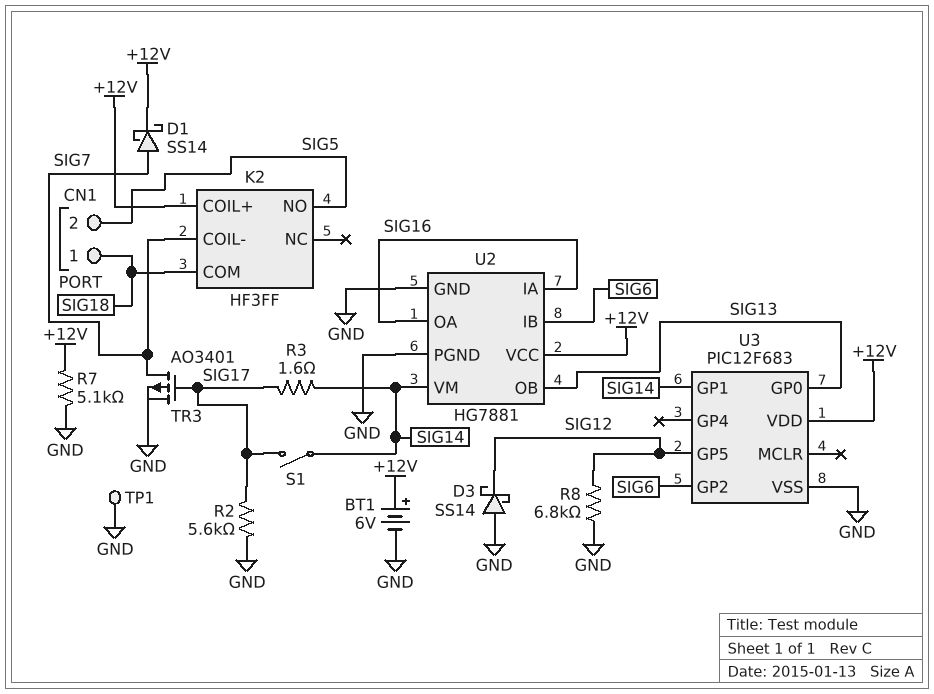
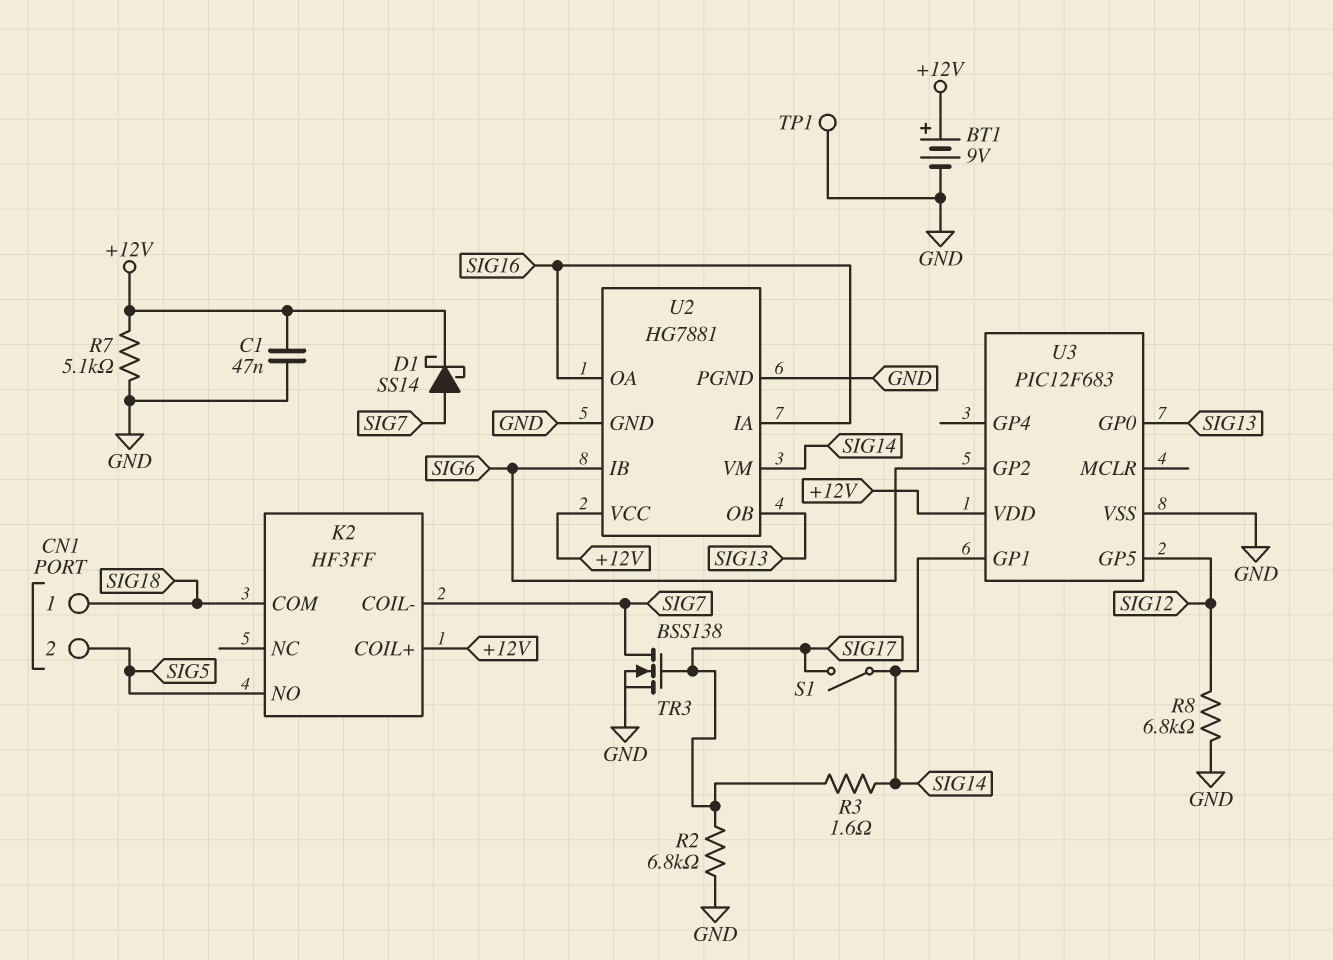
BT1: 6V (plus +12V, minus GND) -> 9V (plus +12V, minus GND)
C1: none -> 47nF (+12V, GND)
D3: schottky SS14 (A GND, K SIG12) -> none
R2: 5.6k (GND, SIG17) -> 6.8k (GND, SIG17)
TR3: PMOS AO3401 (G SIG17, D SIG7, S GND) -> NMOS BSS138 (G SIG17, D SIG7, S GND)

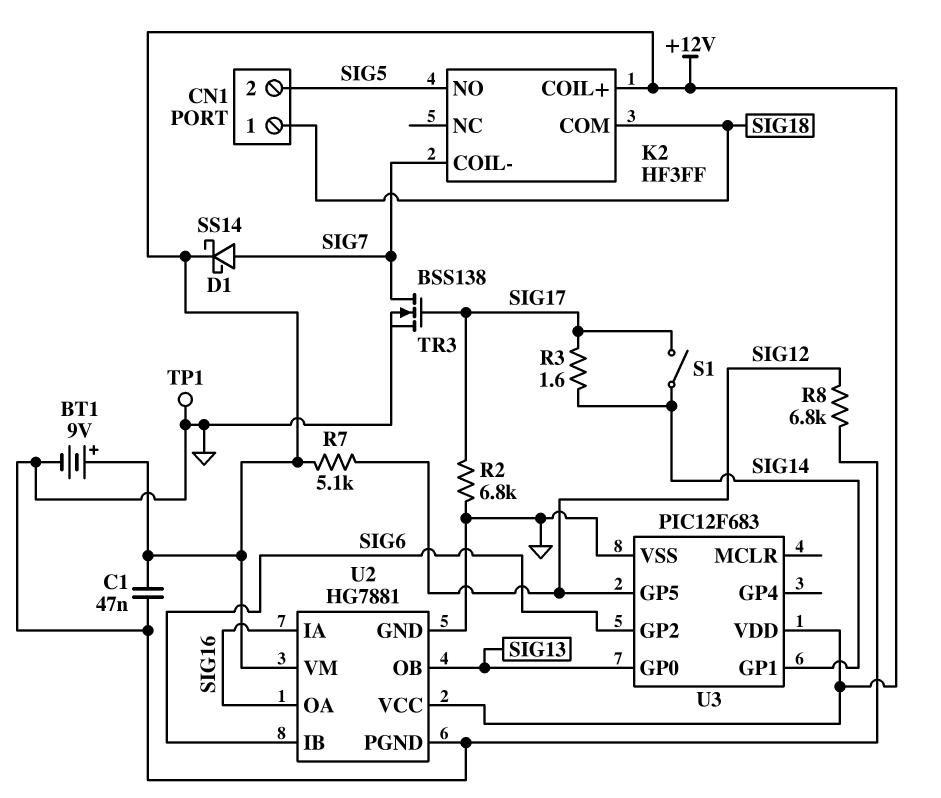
R7: 5.1k (+12V, GND) -> 5.1k (+12V, SIG12)
U2 pin VM: SIG14 -> +12V

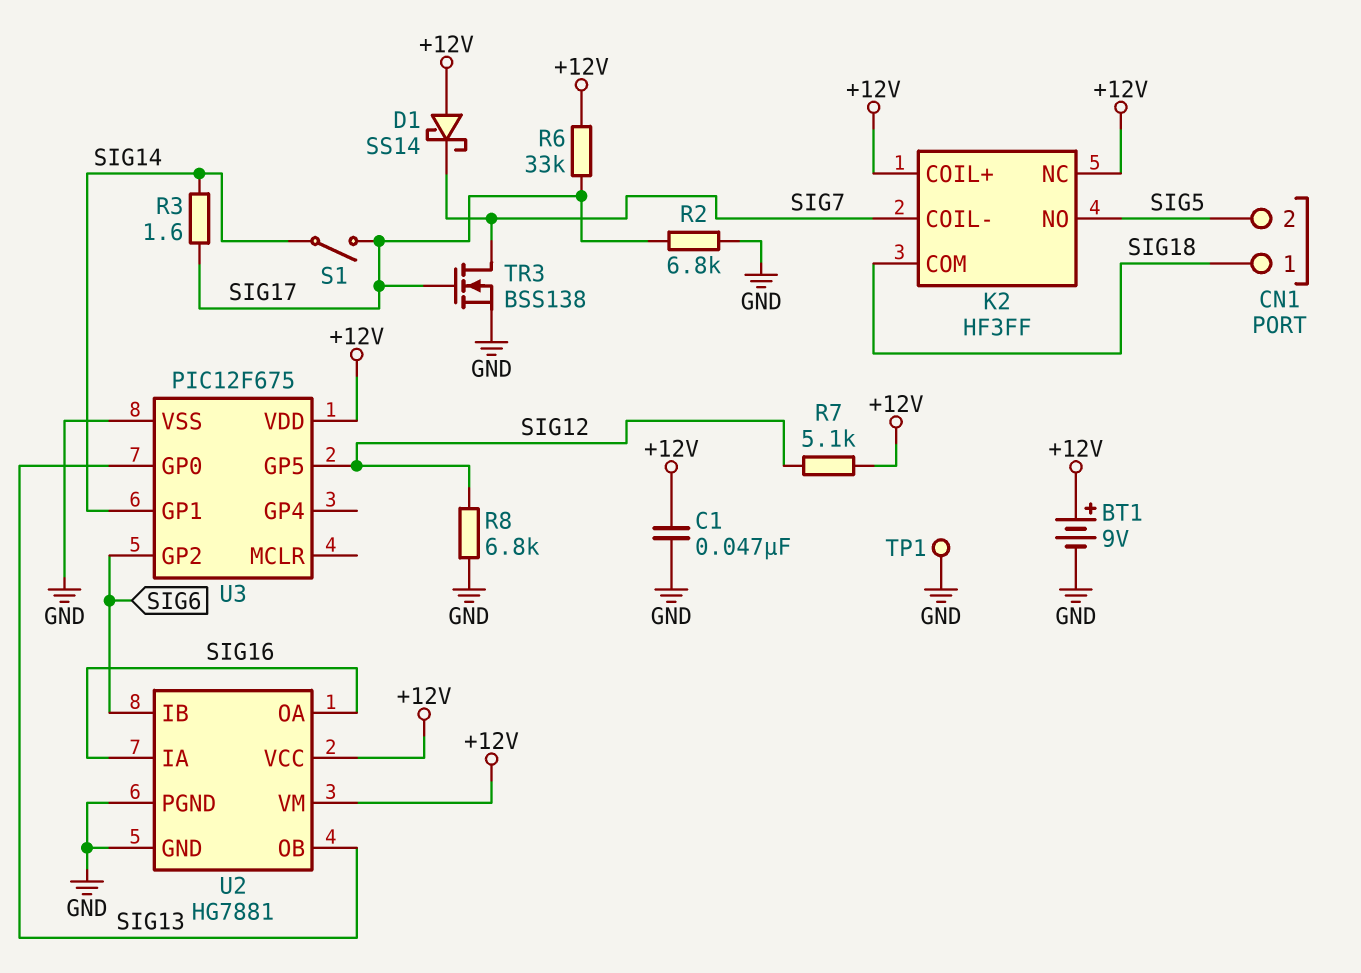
D1: schottky SS14 (A SIG7, K +12V) -> schottky SS14 (A +12V, K SIG7)
K2 pin NC: none -> +12V
R6: none -> 33k (+12V, SIG17)
U3: PIC12F683 -> PIC12F675

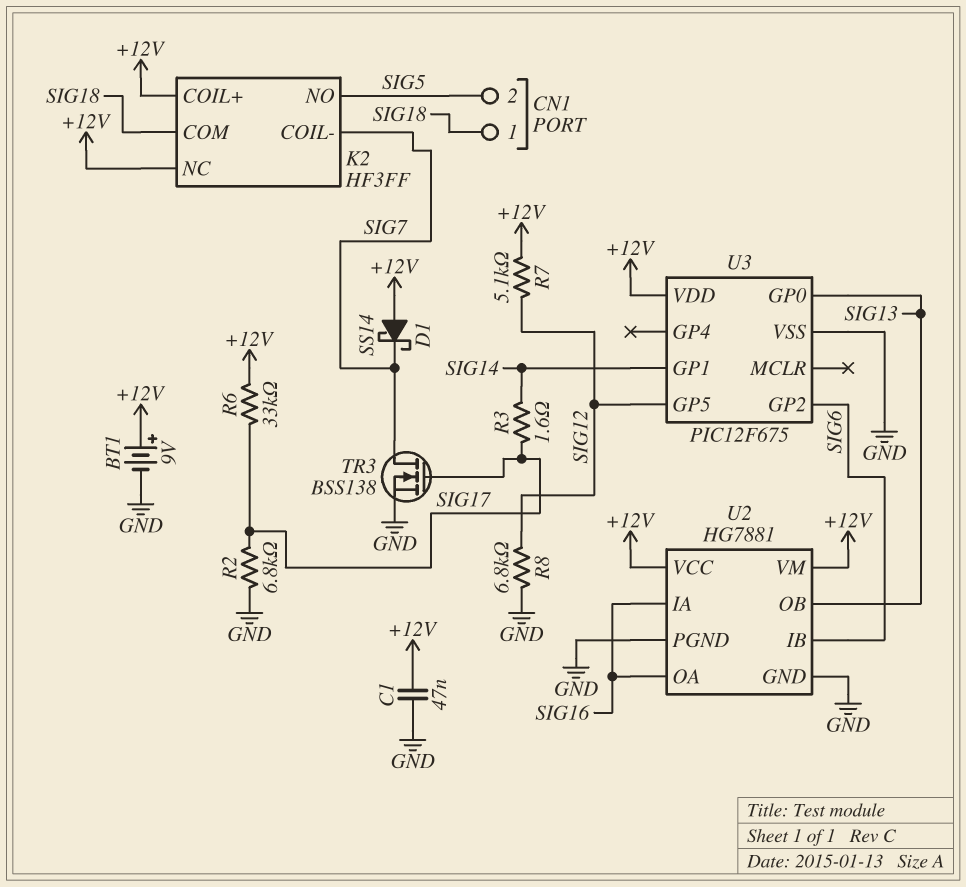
S1: switch (SIG14, SIG17) -> none
TP1: test point (GND) -> none

